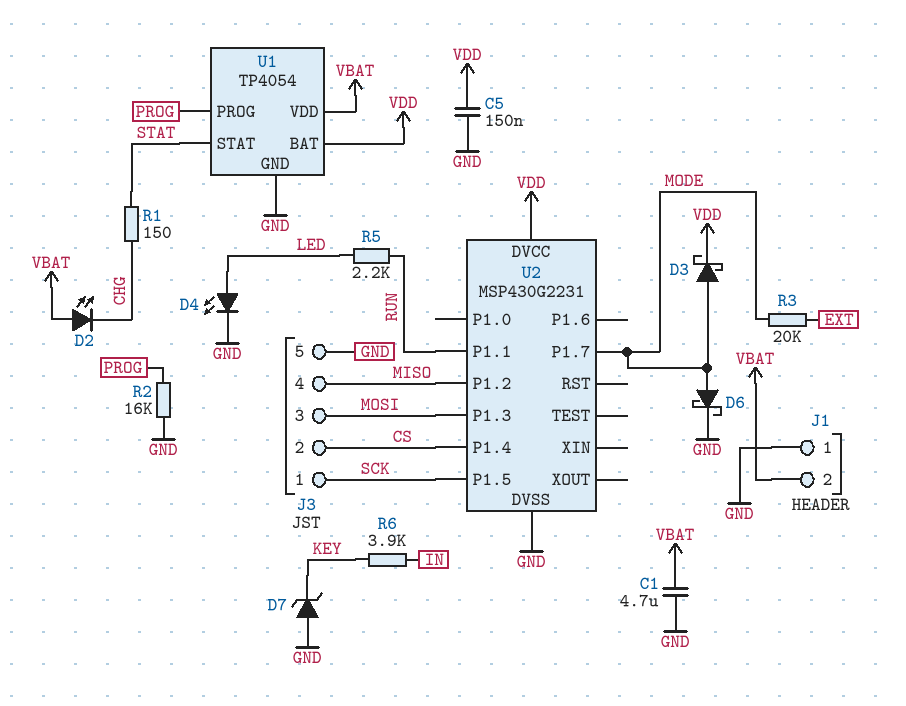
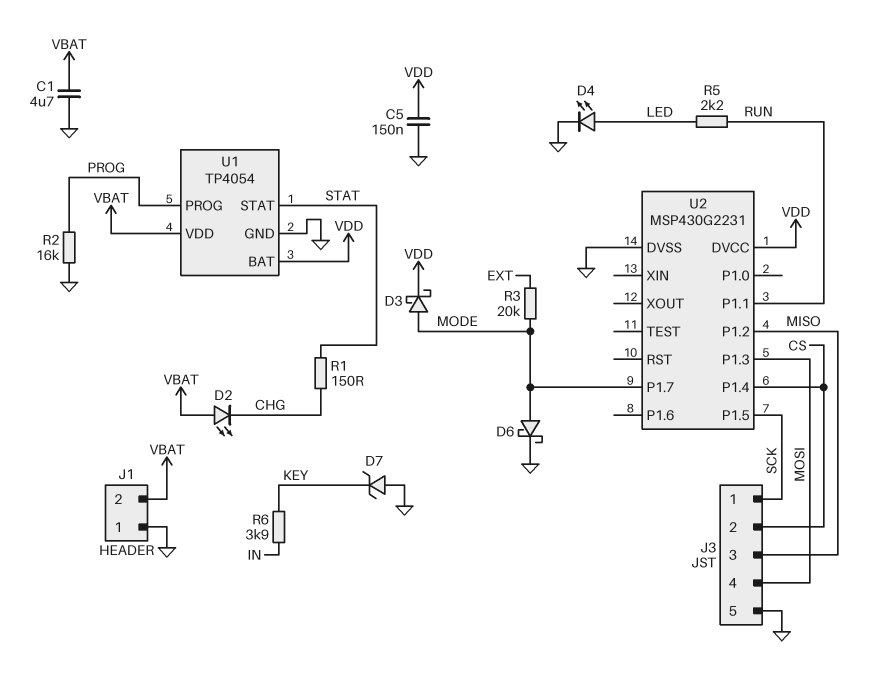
J3 pin 3: MOSI -> MISO
J3 pin 4: MISO -> MOSI

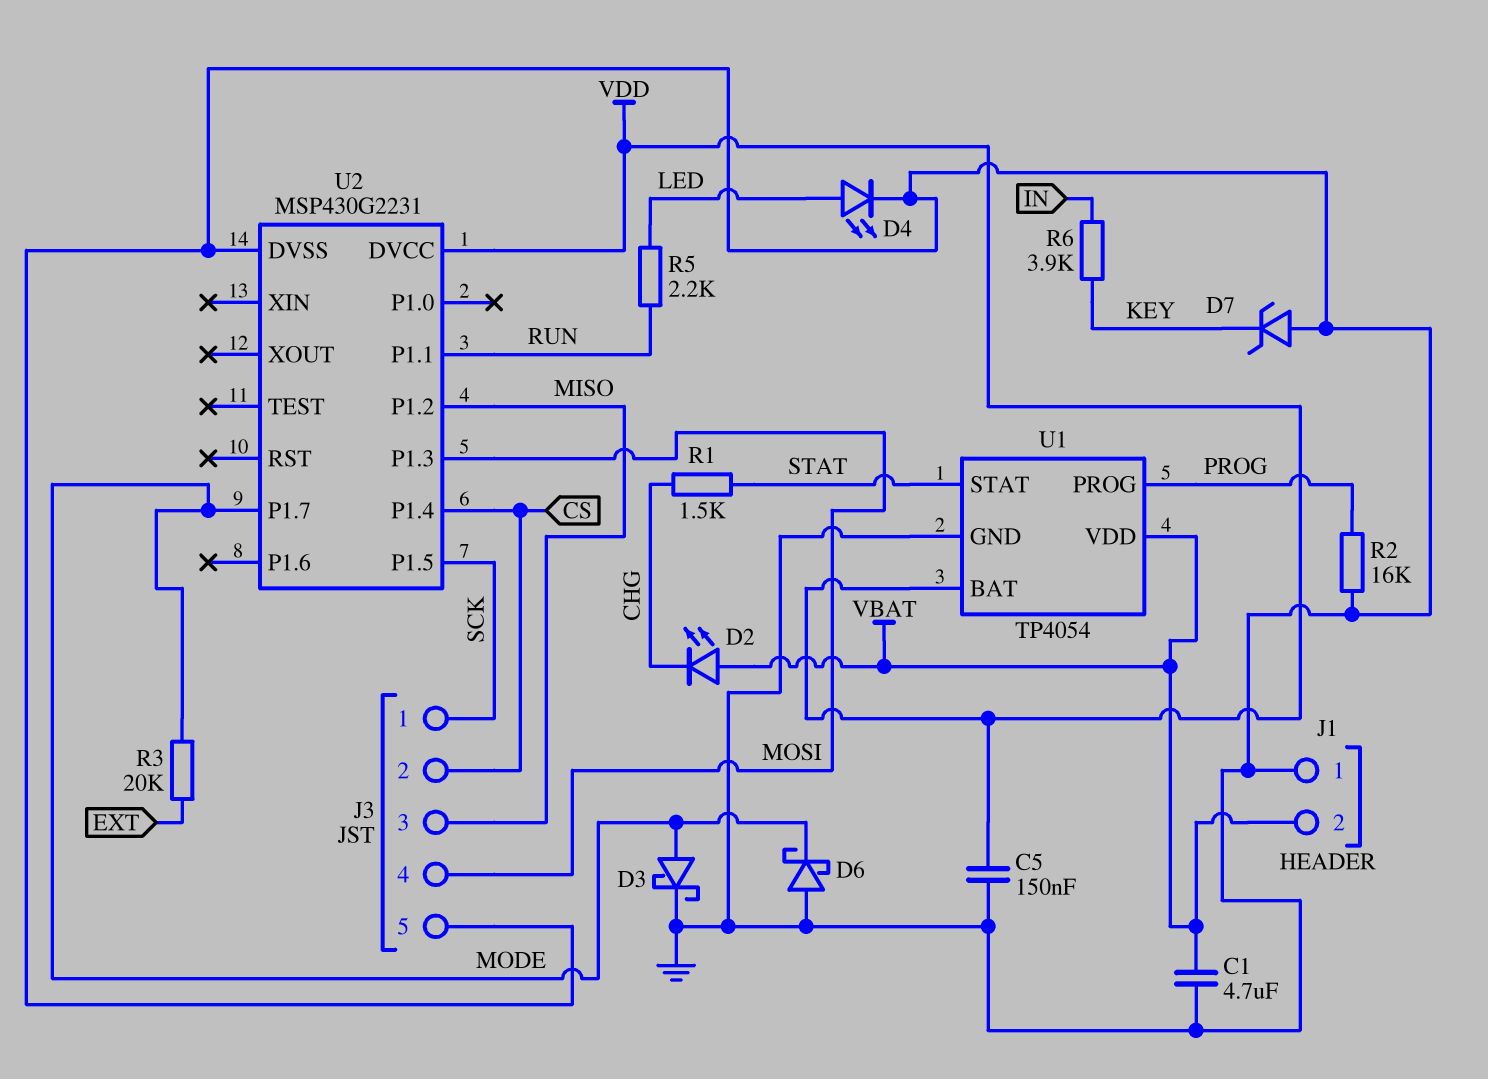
D3: schottky (A MODE, K VDD) -> schottky (A MODE, K GND)
D6: schottky (A MODE, K GND) -> schottky (A GND, K MODE)
R1: 150 (CHG, STAT) -> 1.5k (CHG, STAT)

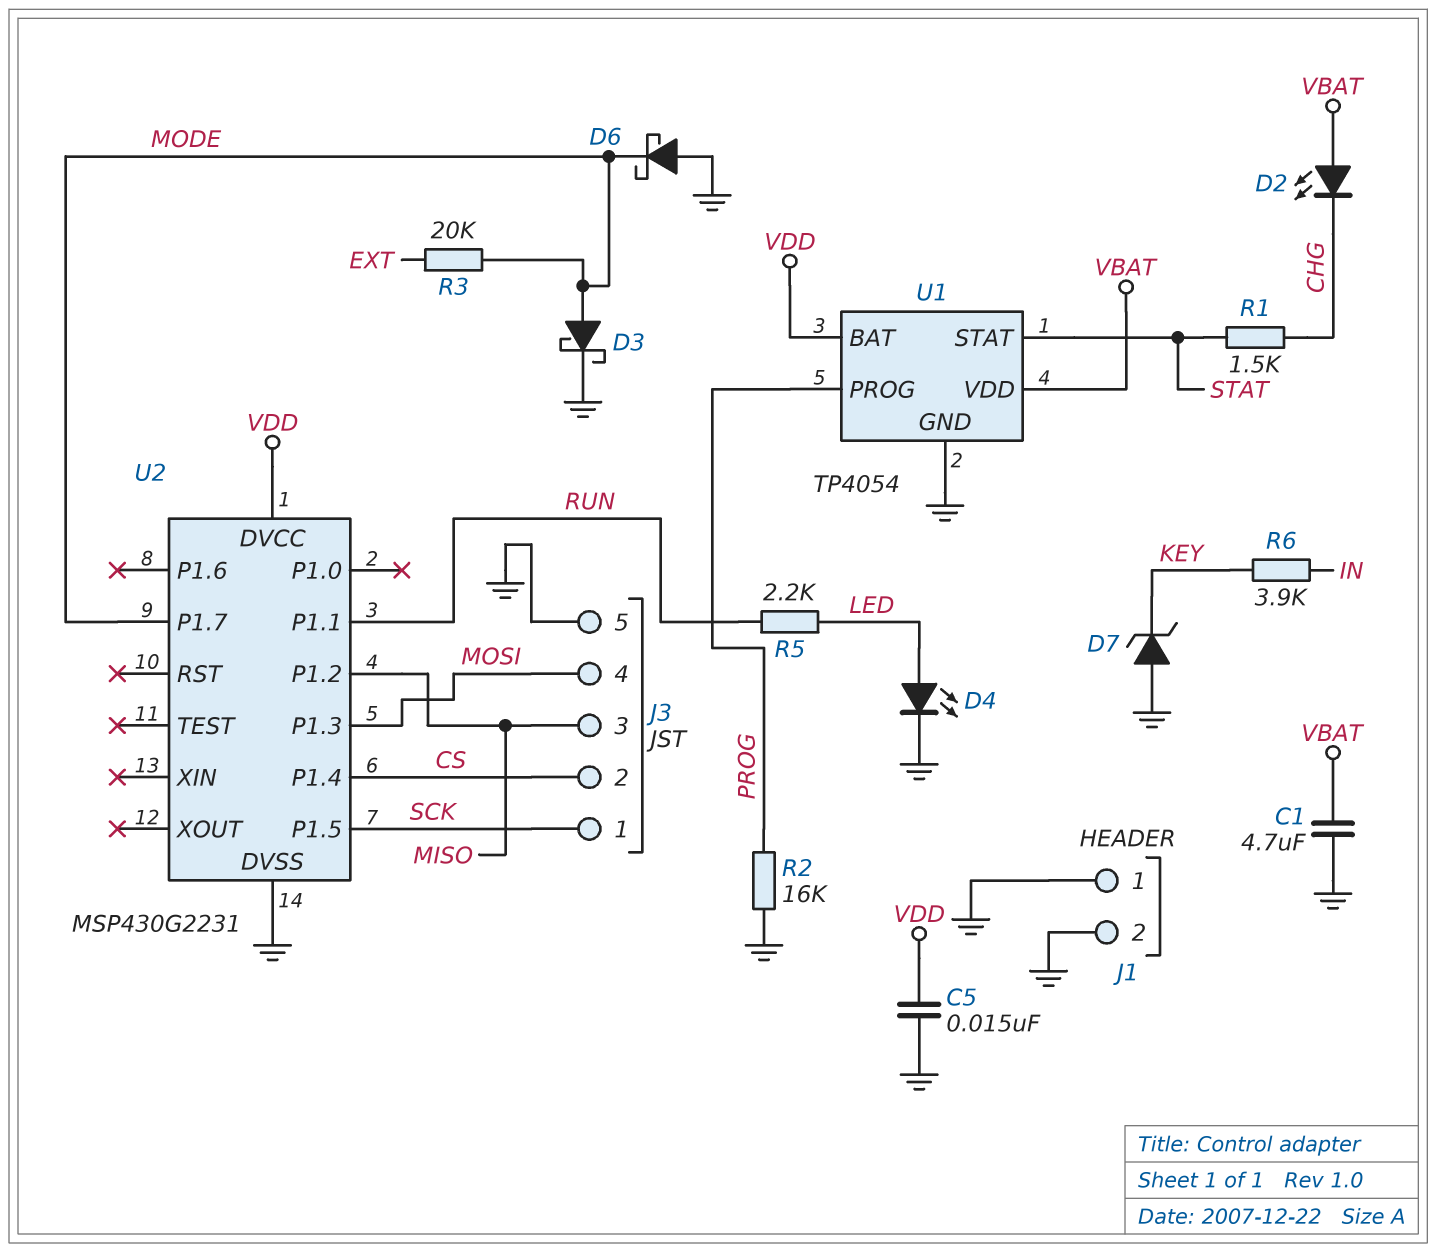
C5: 150nF (GND, VDD) -> 15nF (GND, VDD)
J1 pin 2: VBAT -> GND

